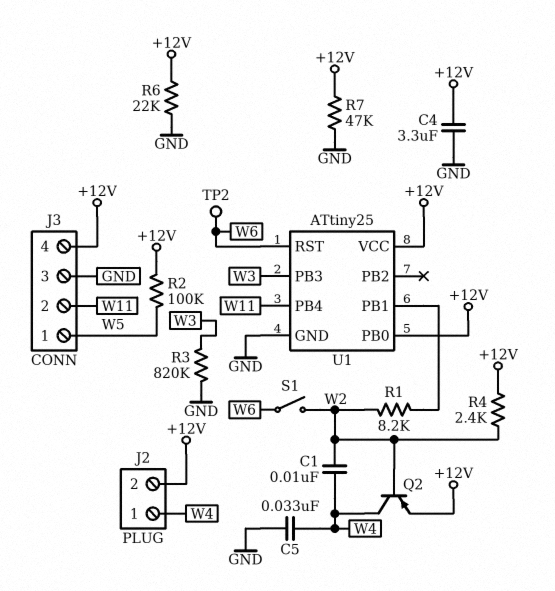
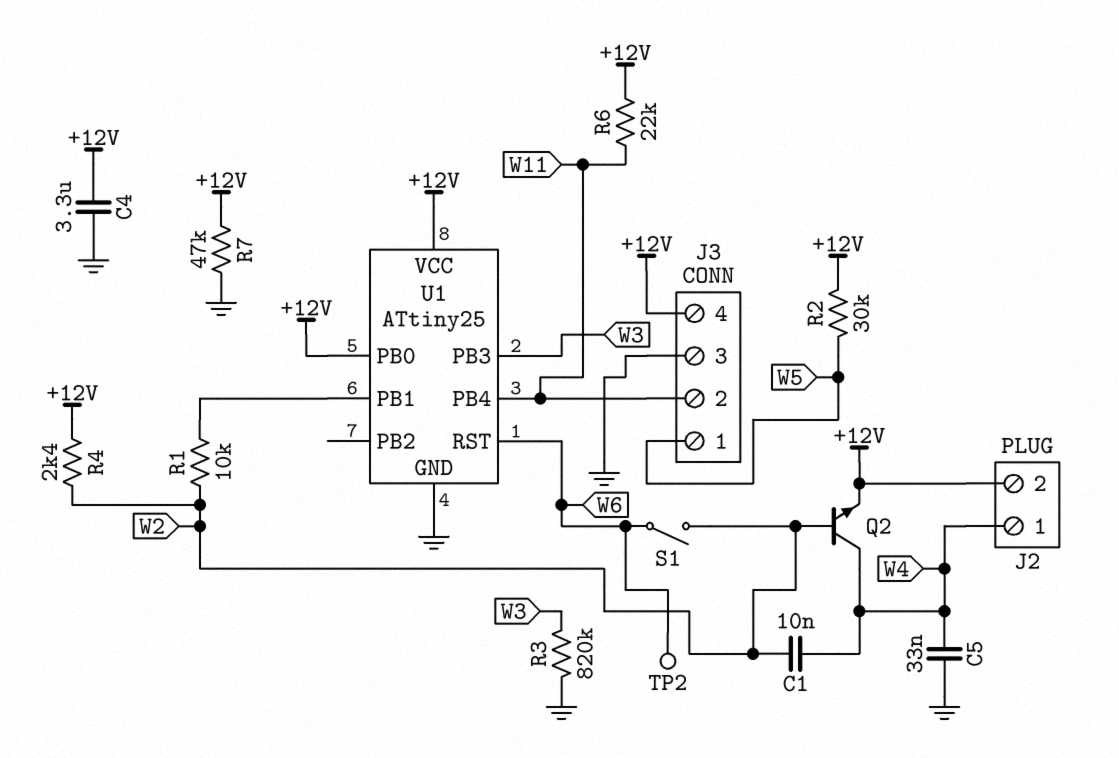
Q2: PNP (B W2, C W4, E +12V) -> NPN (B W2, C W4, E +12V)
R1: 8.2k (U1/PB1, W2) -> 10k (U1/PB1, W2)
R2: 100k (+12V, W5) -> 30k (+12V, W5)
R6: 22k (+12V, GND) -> 22k (+12V, W11)

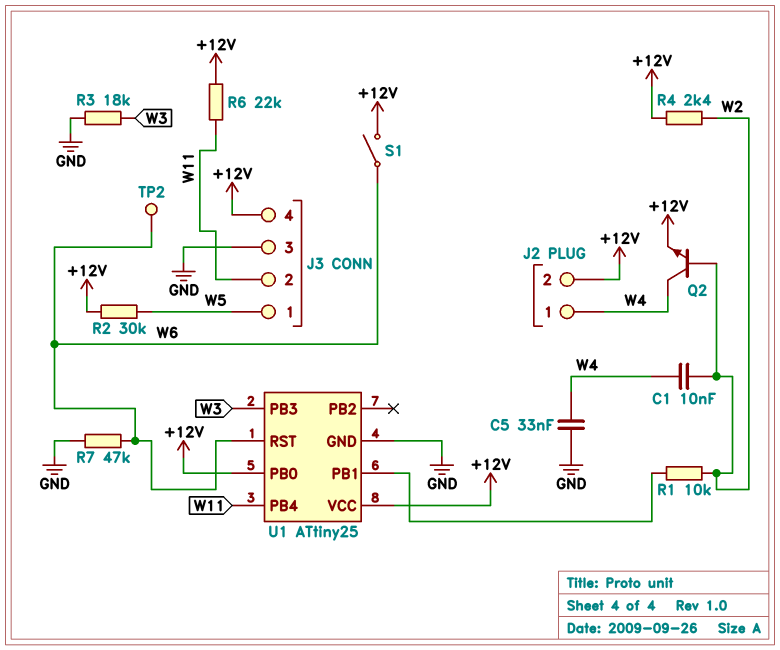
C4: 3.3uF (+12V, GND) -> none
R3: 820k (GND, W3) -> 18k (GND, W3)
R7: 47k (+12V, GND) -> 47k (GND, W6)
S1: switch (W2, W6) -> switch (+12V, W6)

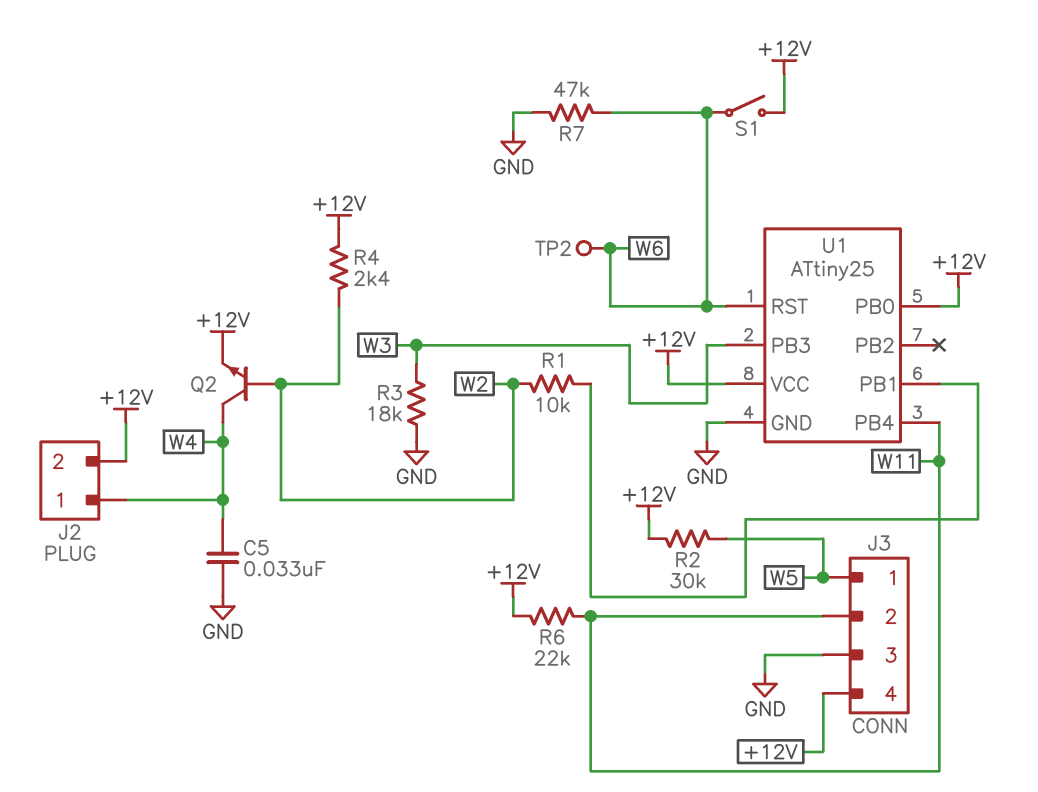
C1: 10nF (W2, W4) -> none

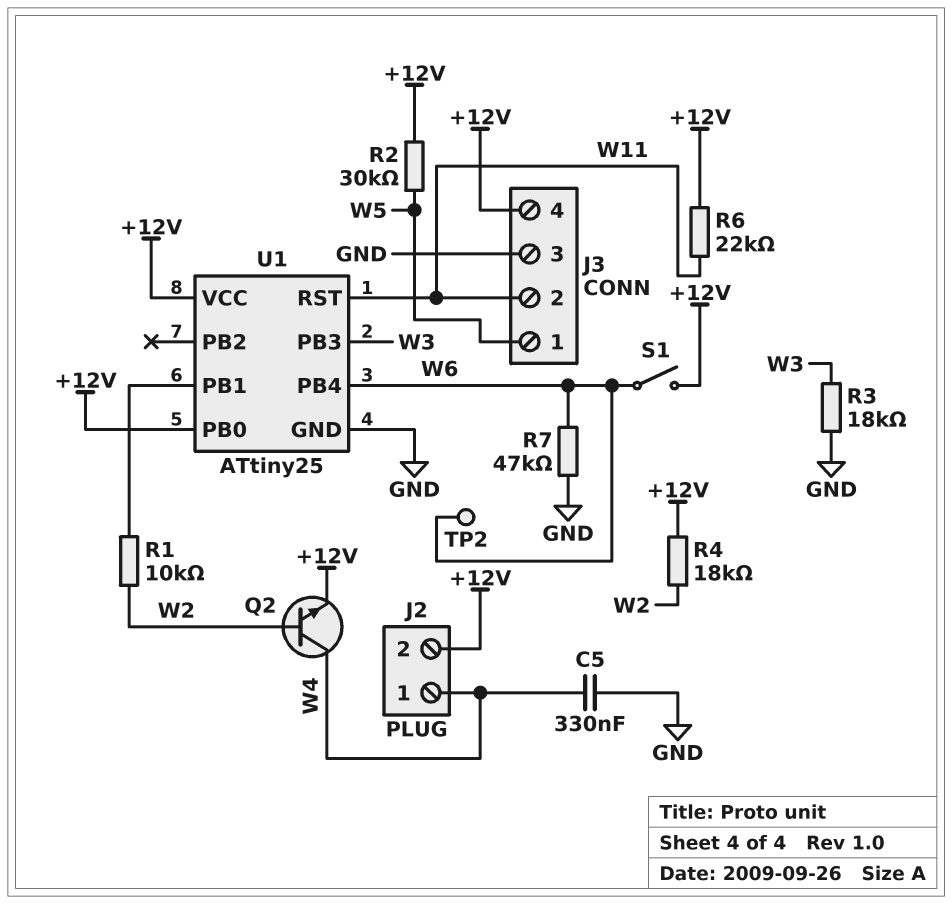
C5: 33nF (GND, W4) -> 330nF (GND, W4)
R4: 2.4k (+12V, W2) -> 18k (+12V, W2)
U1 pin PB4: W11 -> W6
U1 pin RST: W6 -> W11

